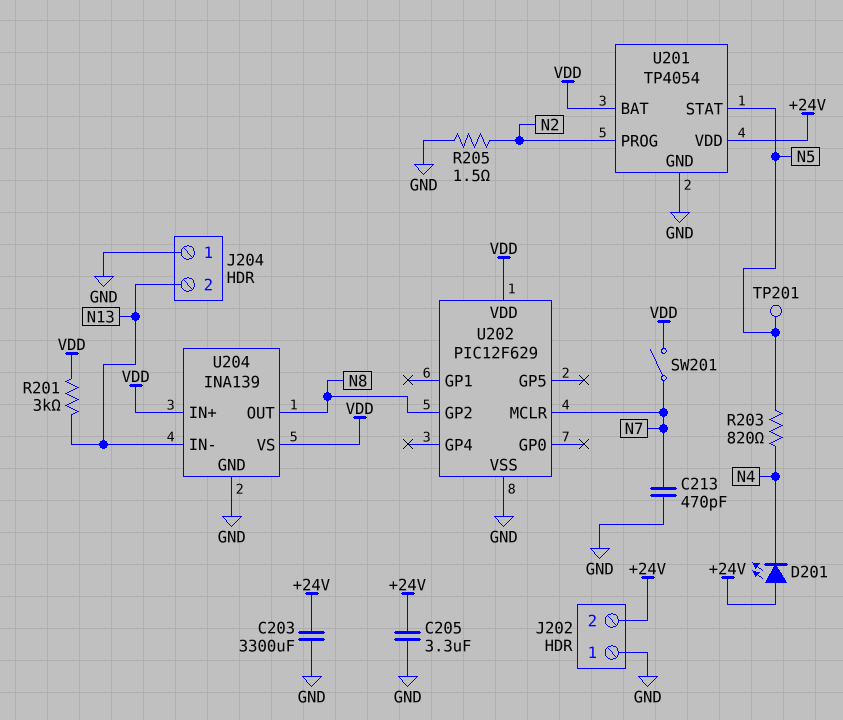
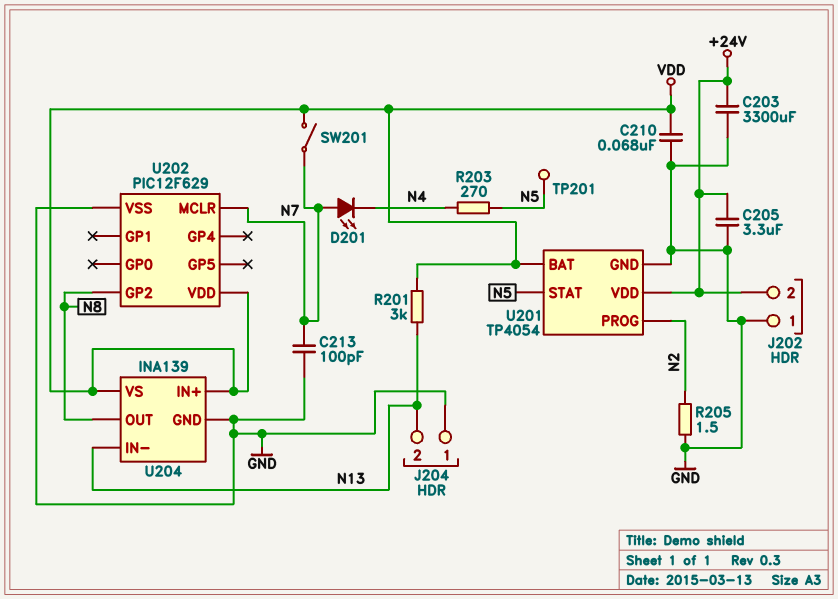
C210: none -> 68nF (GND, VDD)
C213: 470pF (GND, N7) -> 100pF (GND, N7)
D201: LED (A +24V, K N4) -> LED (A N7, K N4)
R203: 820 (N4, N5) -> 270 (N4, N5)

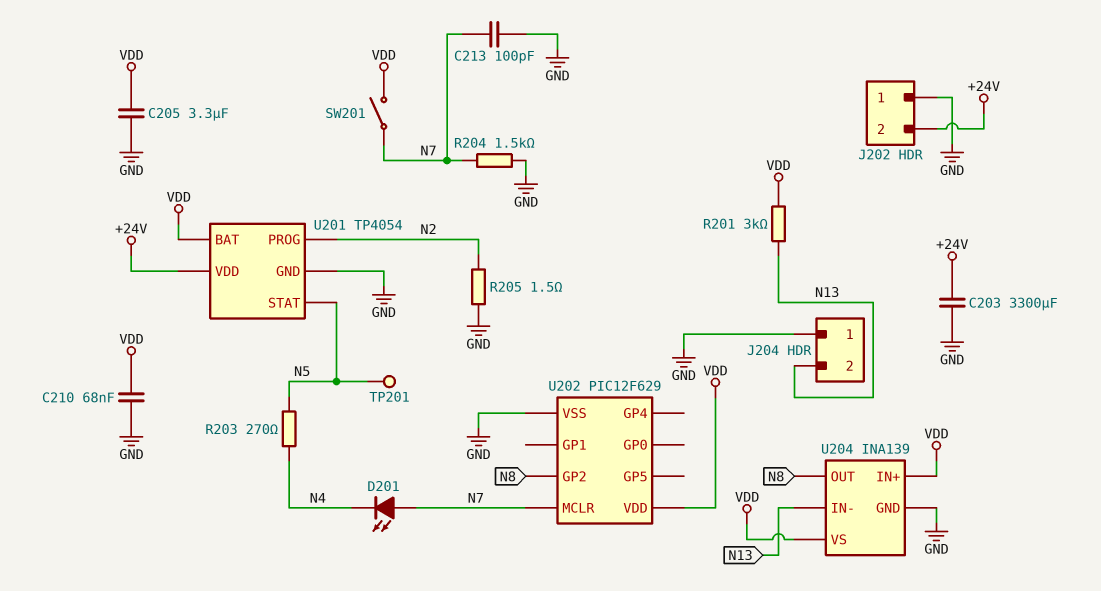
C205: 3.3uF (+24V, GND) -> 3.3uF (GND, VDD)
R204: none -> 1.5k (GND, N7)

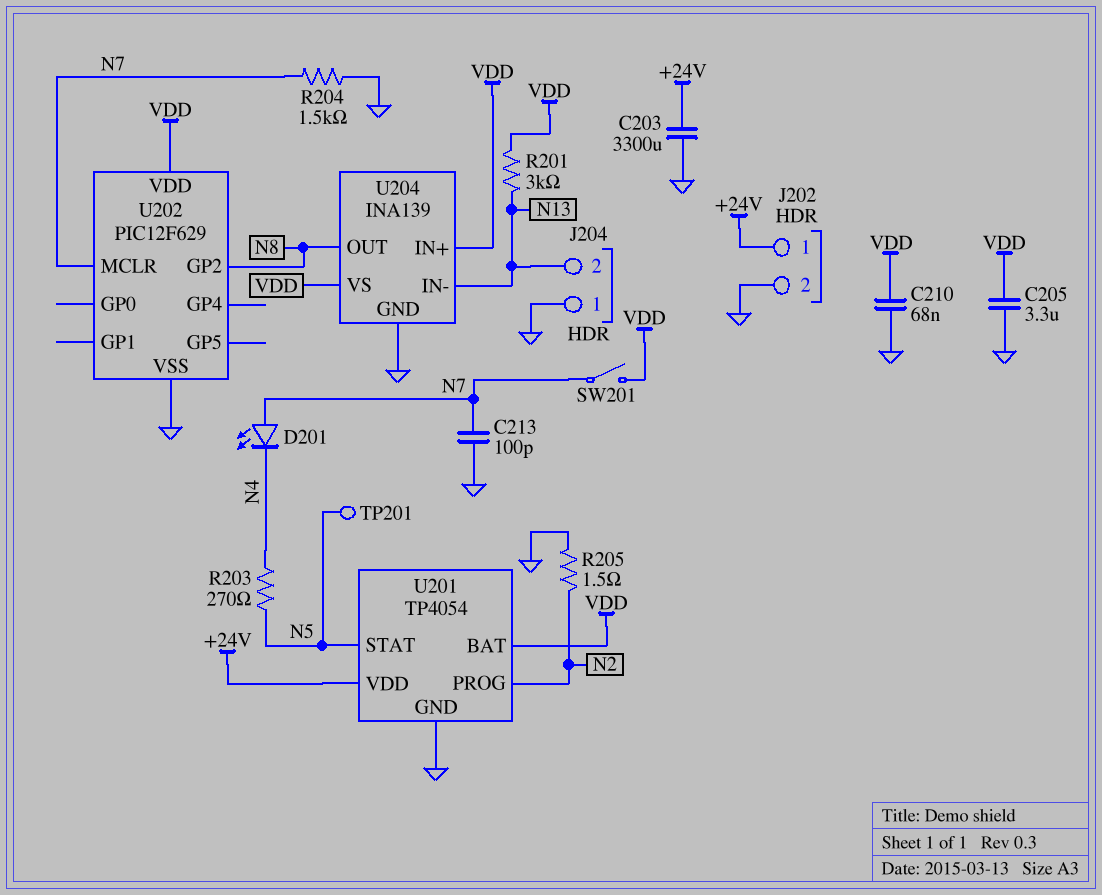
J202 pin 1: GND -> +24V
J202 pin 2: +24V -> GND

